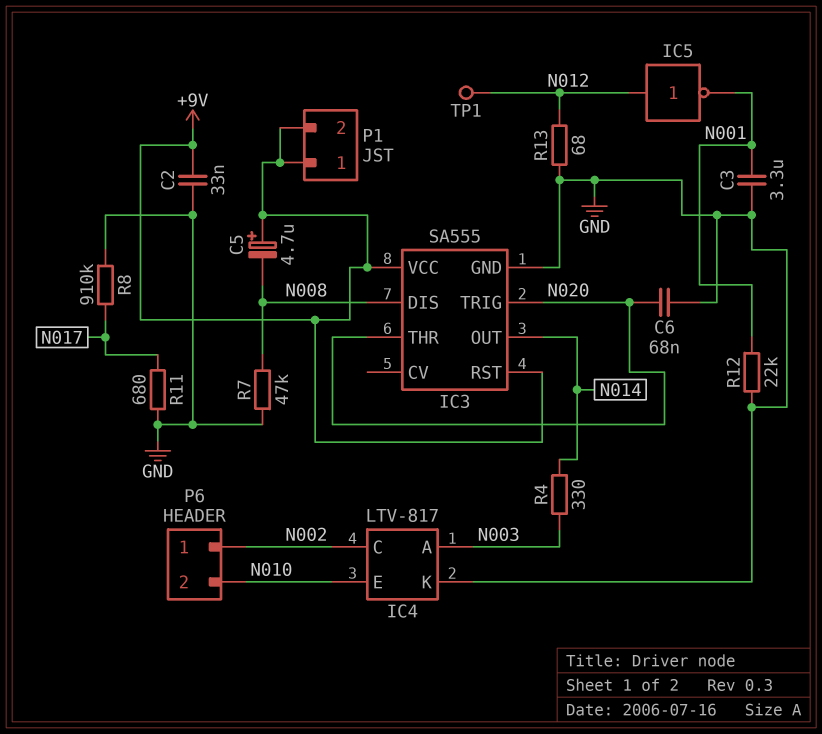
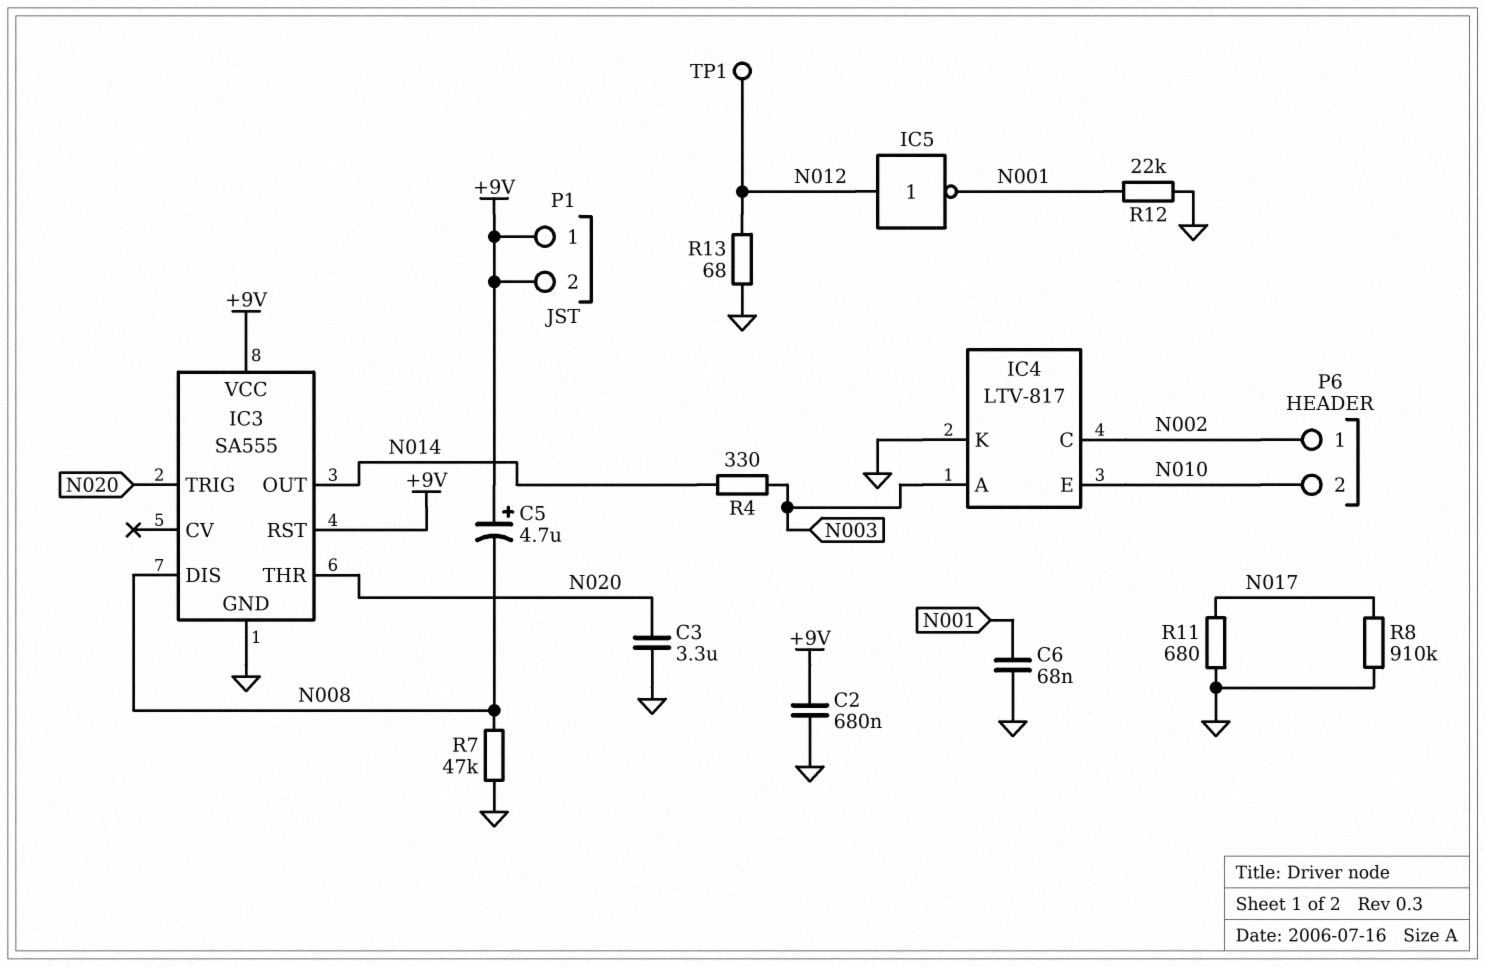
C2: 33nF (+9V, GND) -> 680nF (+9V, GND)
C3: 3.3uF (GND, N001) -> 3.3uF (GND, N020)
C6: 68nF (GND, N020) -> 68nF (GND, N001)

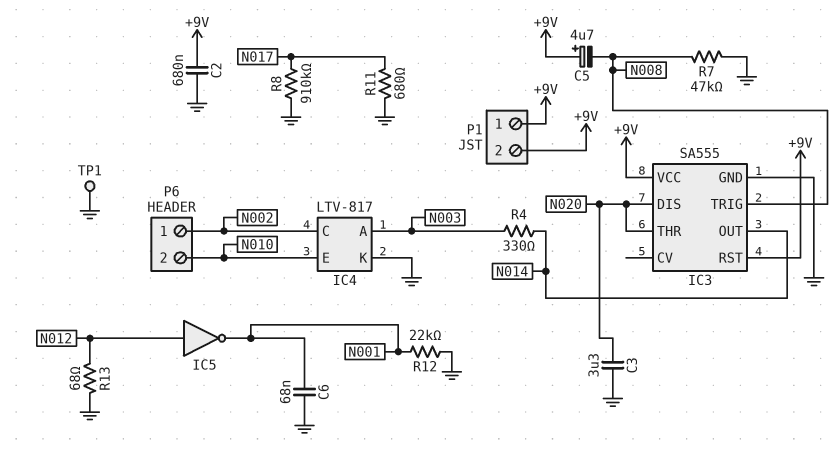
IC3 pin DIS: N008 -> N020
IC3 pin TRIG: N020 -> N008
TP1: test point (N012) -> test point (GND)

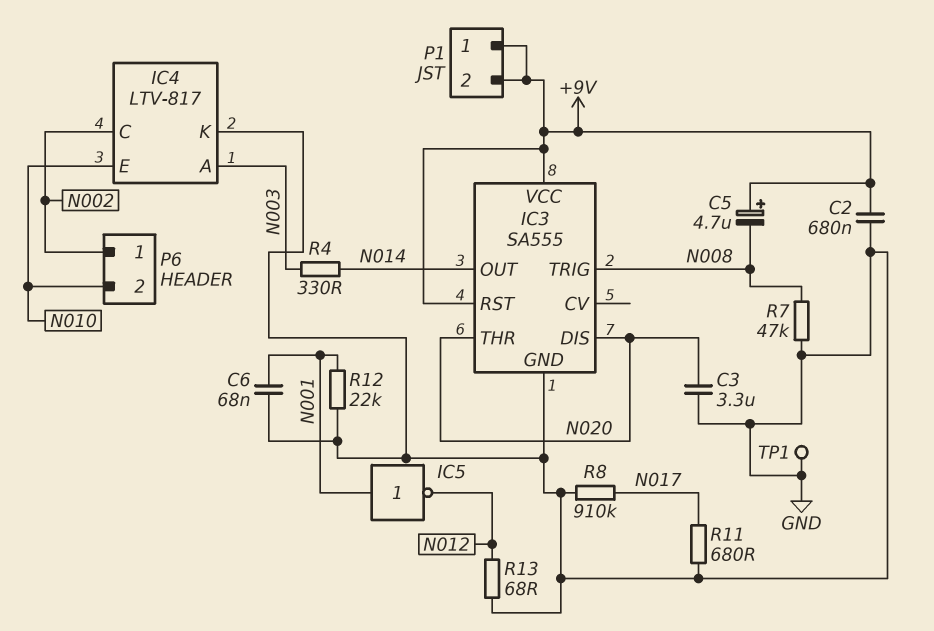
IC5: NOT (in N012, out N001) -> NOT (in N001, out N012)

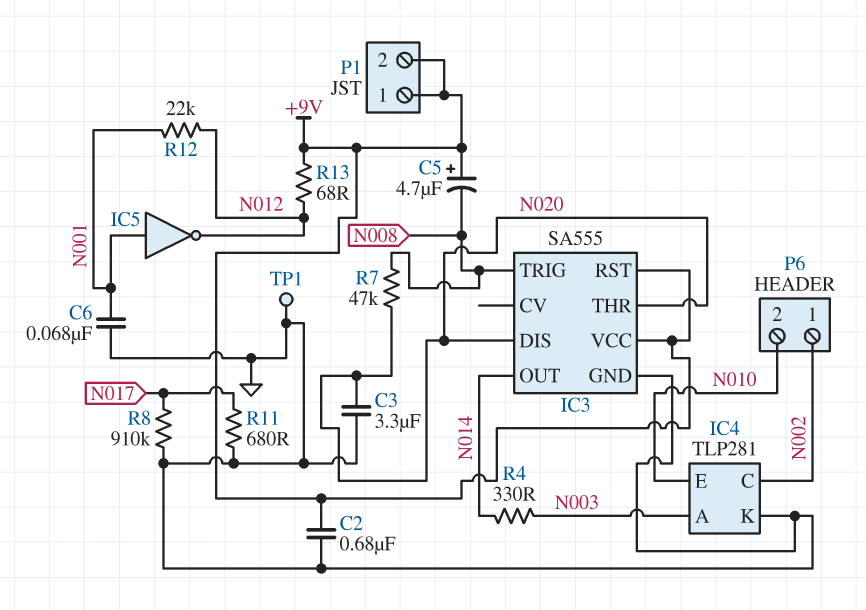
IC4: LTV-817 -> TLP281
R7: 47k (GND, N008) -> 47k (N008, N020)
R12: 22k (GND, N001) -> 22k (N001, N012)
R13: 68 (GND, N012) -> 68 (+9V, N012)

